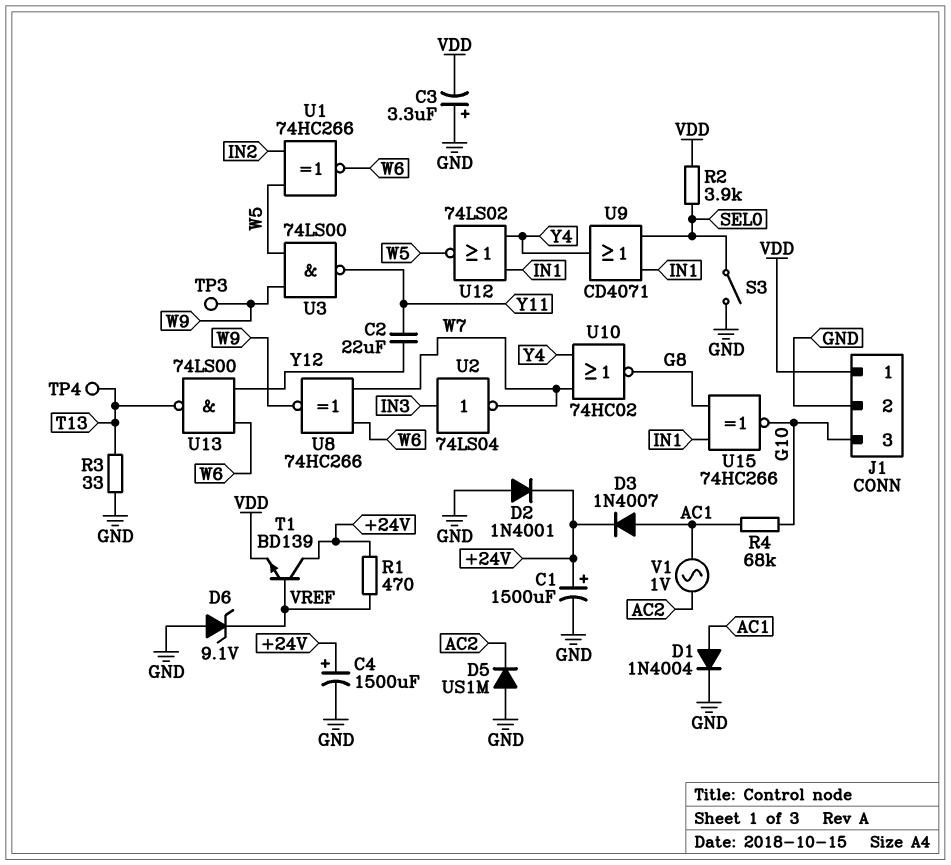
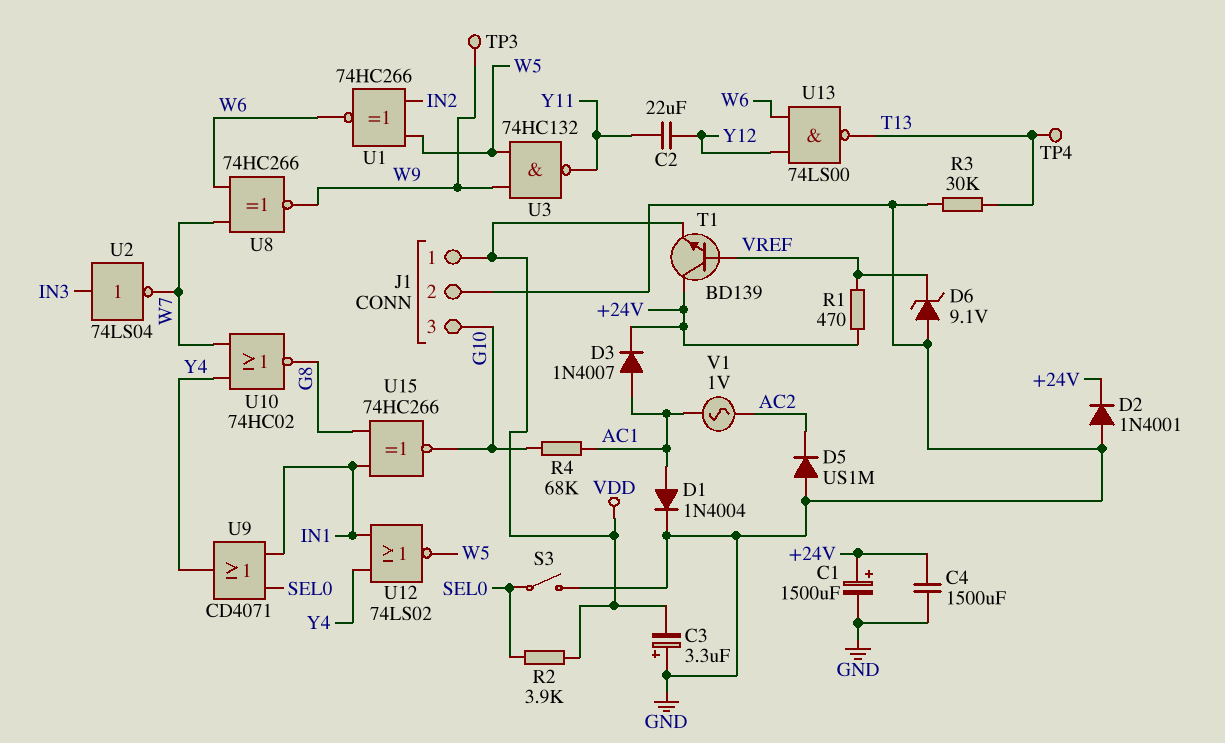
C4: 1500uF (plus +24V, minus GND) -> 1500uF (+24V, GND)
R3: 33 (GND, T13) -> 30k (GND, T13)
U3: NAND 74LS00 (in W5, in W9, out Y11) -> NAND 74HC132 (in W5, in W9, out Y11)

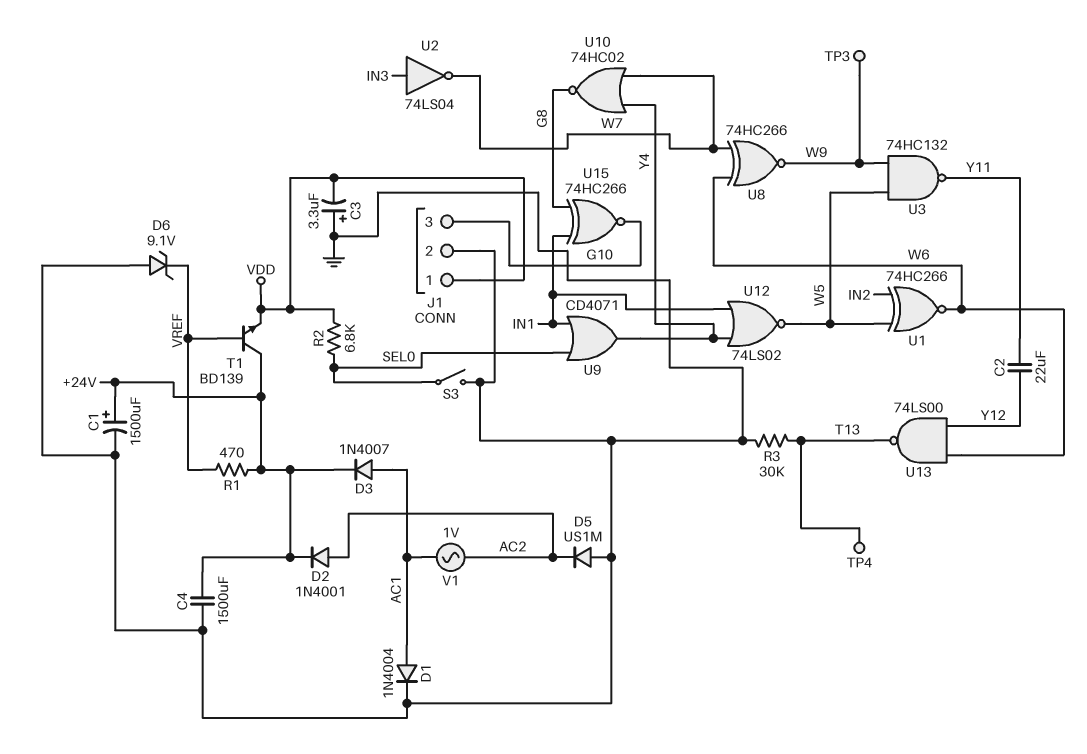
D2: diode 1N4001 (A GND, K +24V) -> diode 1N4001 (A AC2, K +24V)
R2: 3.9k (SEL0, VDD) -> 6.8k (SEL0, VDD)
R4: 68k (AC1, G10) -> none

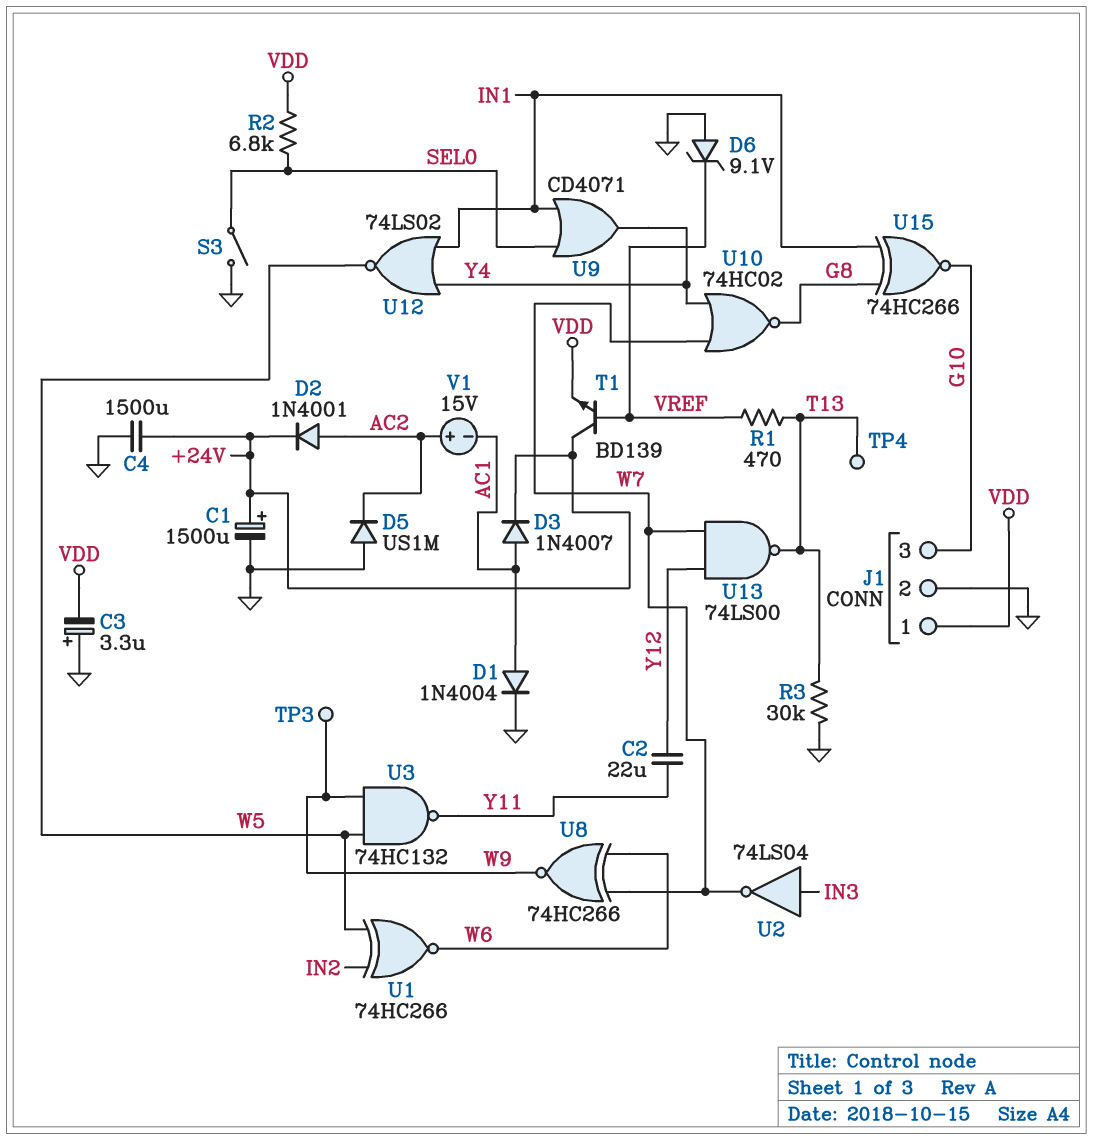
R1: 470 (+24V, VREF) -> 470 (T13, VREF)
U13: NAND 74LS00 (in W6, in Y12, out T13) -> NAND 74LS00 (in W7, in Y12, out T13)
V1: AC 1V (AC1, AC2) -> 15V (plus AC2, minus AC1)

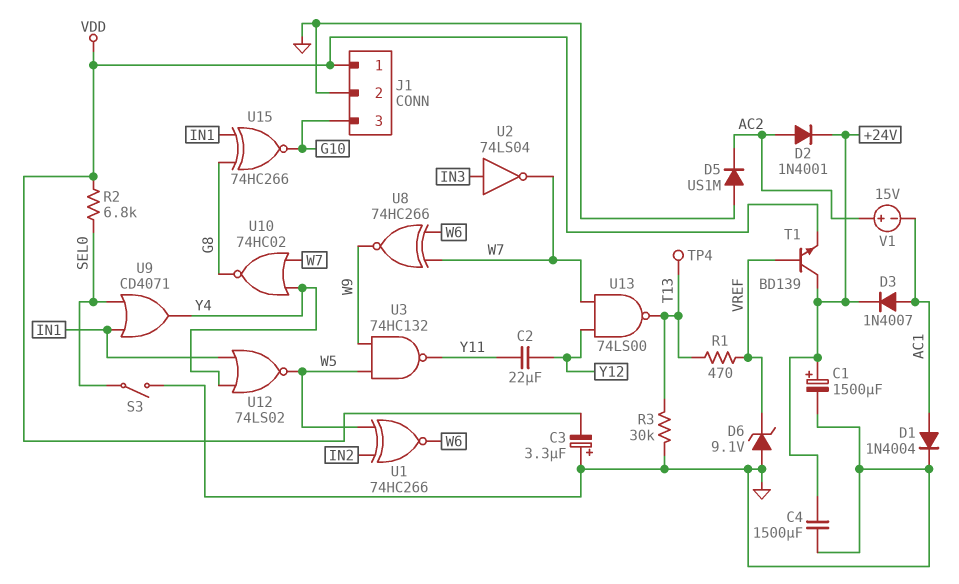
TP3: test point (W9) -> none

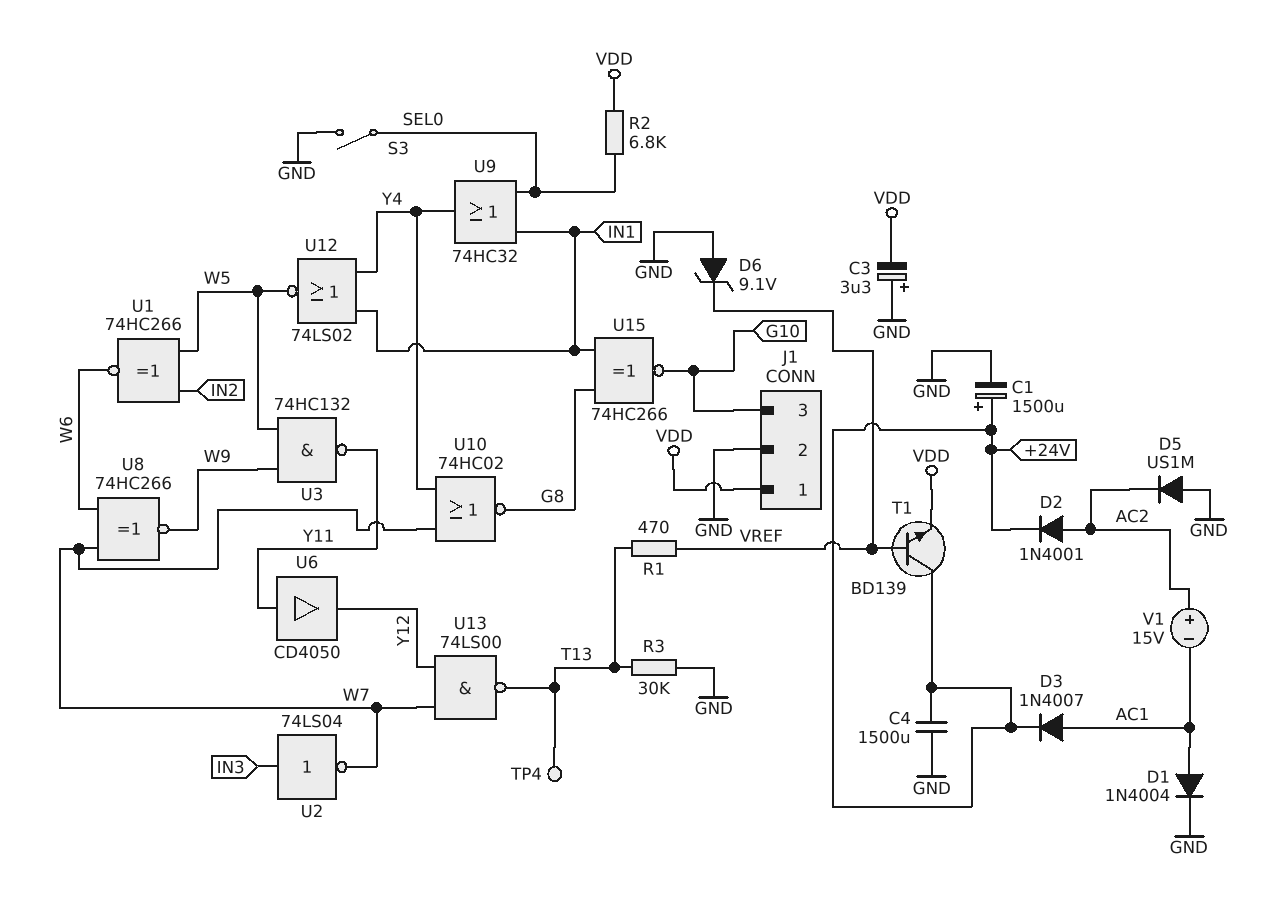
C2: 22uF (Y11, Y12) -> none
U6: none -> buffer CD4050 (in Y11, out Y12)
U9: OR CD4071 (in IN1, in SEL0, out Y4) -> OR 74HC32 (in IN1, in SEL0, out Y4)

